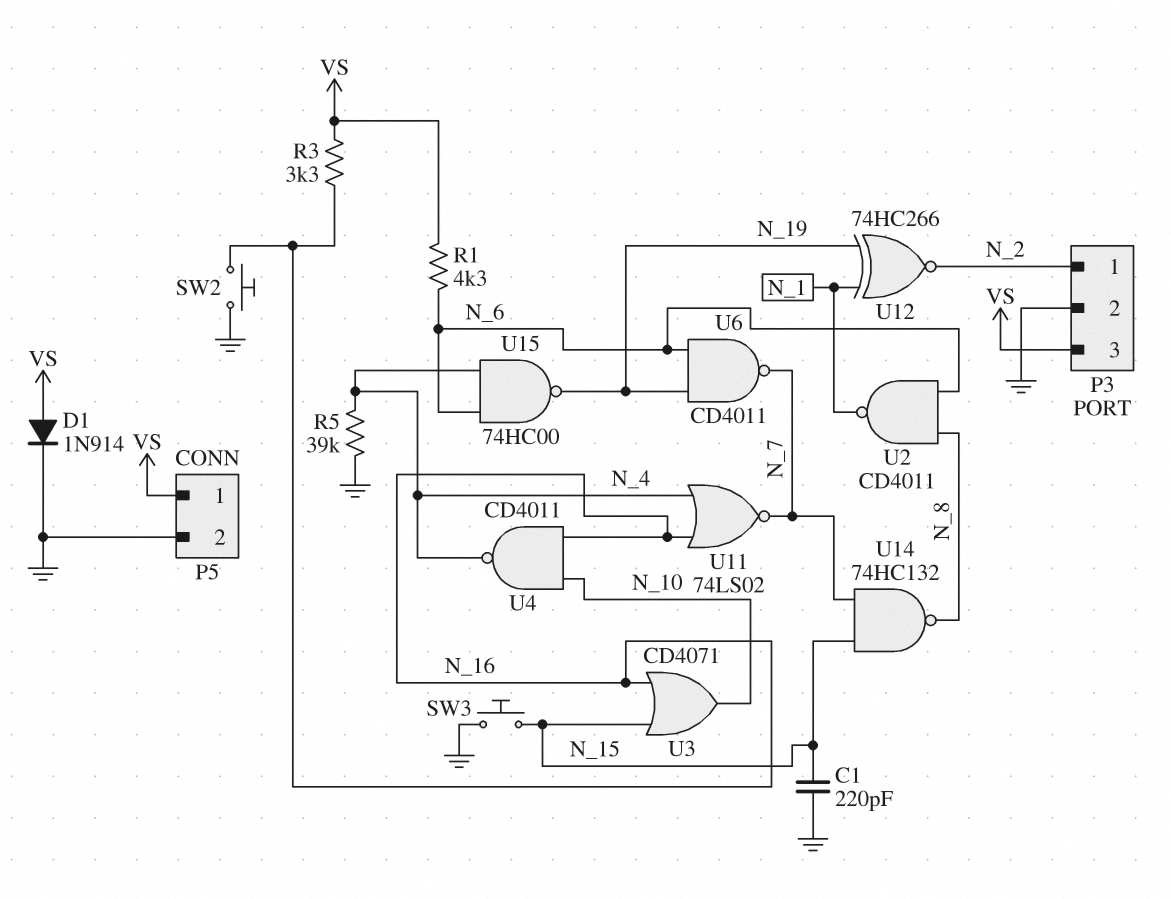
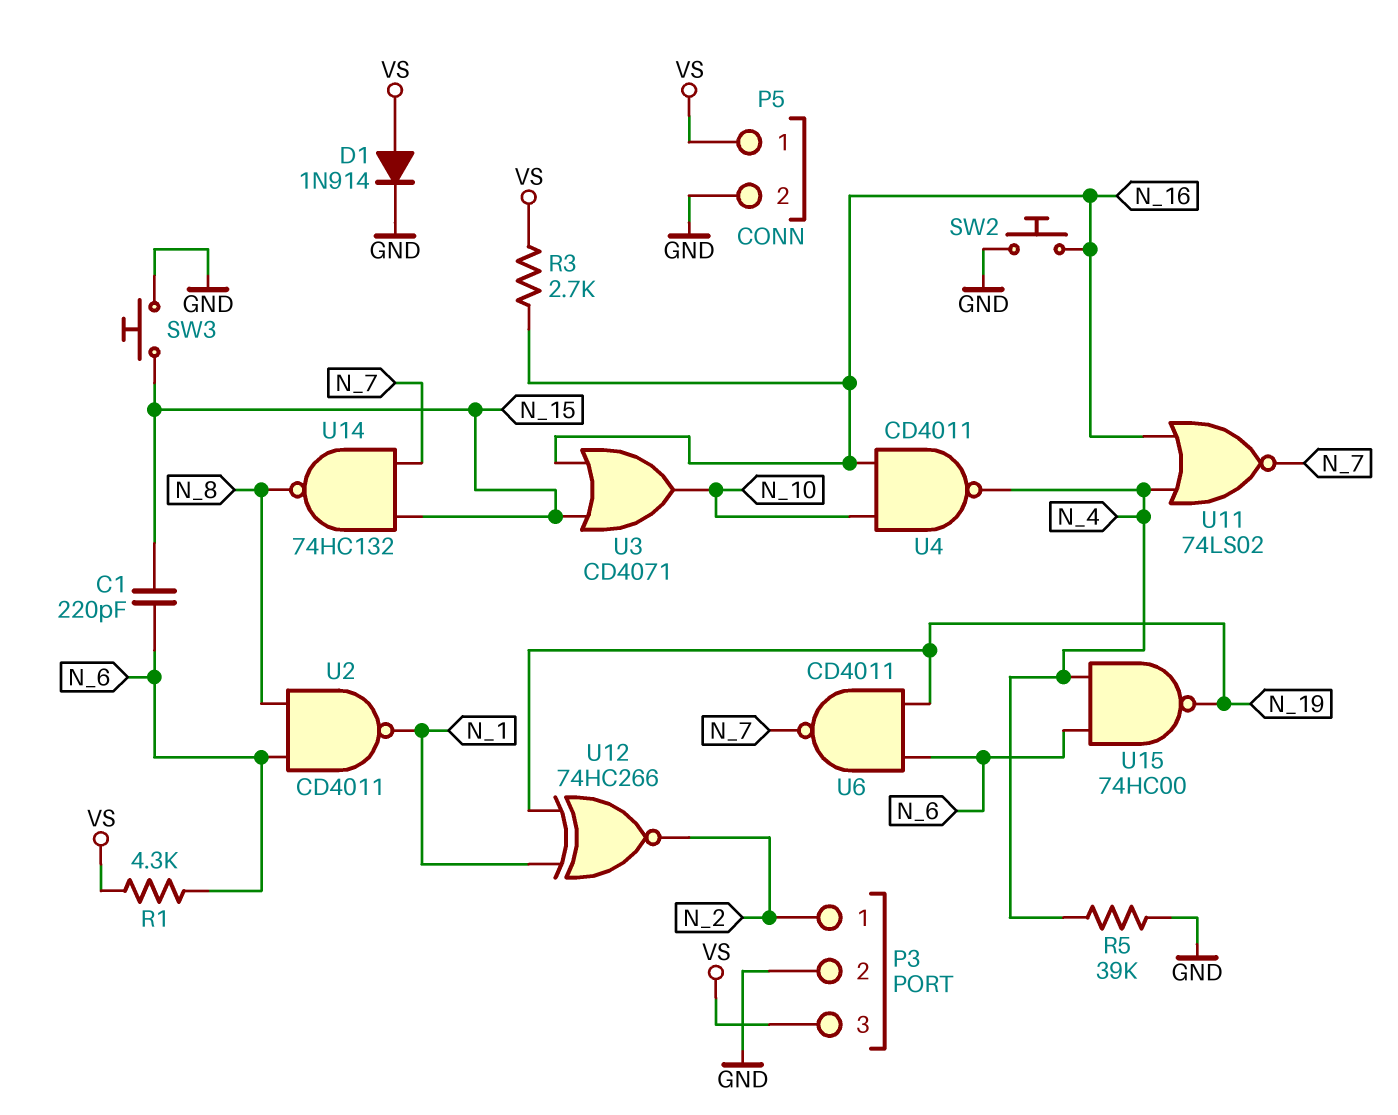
C1: 220pF (GND, N_15) -> 220pF (N_6, N_15)
R3: 3.3k (N_16, VS) -> 2.7k (N_16, VS)

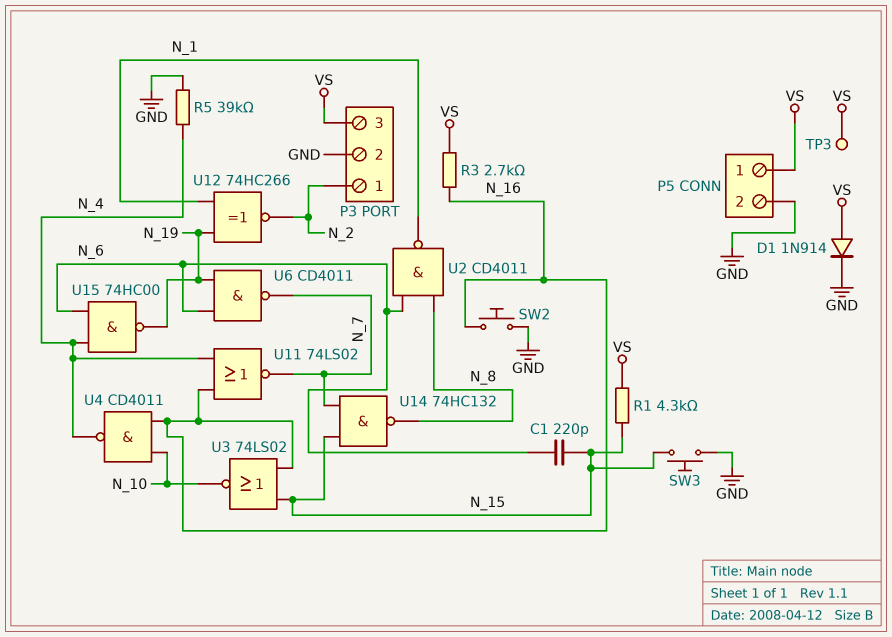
R1: 4.3k (N_6, VS) -> 4.3k (N_15, VS)
TP3: none -> test point (VS)
U3: OR CD4071 (in N_15, in N_16, out N_10) -> NOR 74LS02 (in N_15, in N_16, out N_10)

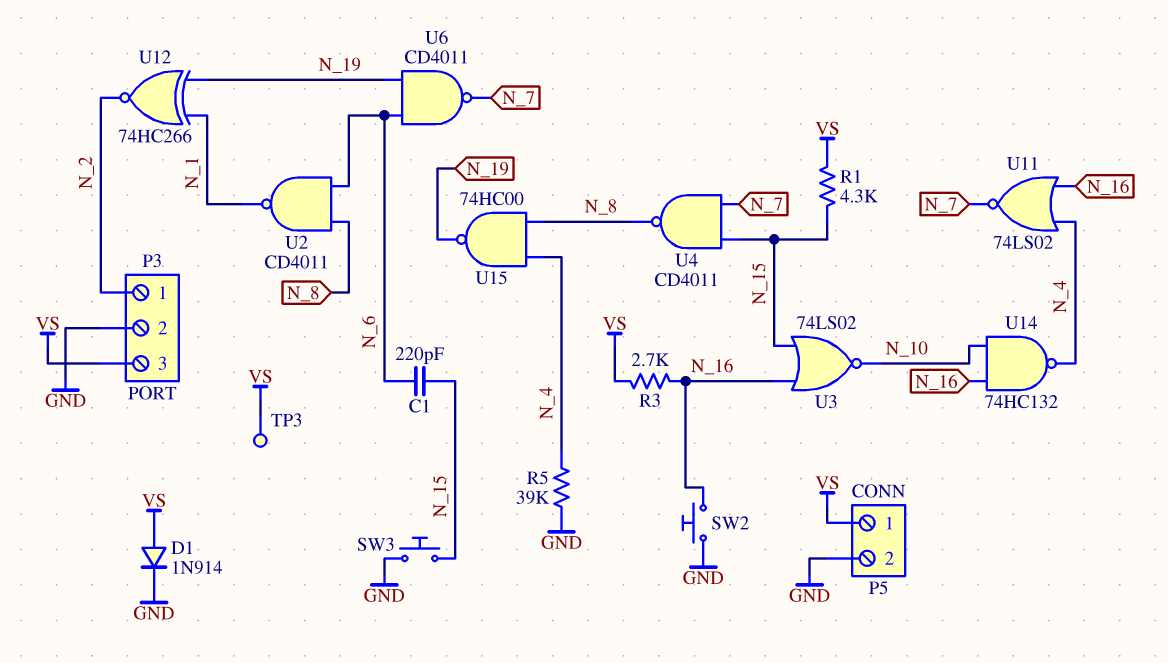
U4: NAND CD4011 (in N_10, in N_16, out N_4) -> NAND CD4011 (in N_7, in N_15, out N_8)
U14: NAND 74HC132 (in N_7, in N_15, out N_8) -> NAND 74HC132 (in N_10, in N_16, out N_4)
U15: NAND 74HC00 (in N_4, in N_6, out N_19) -> NAND 74HC00 (in N_4, in N_8, out N_19)

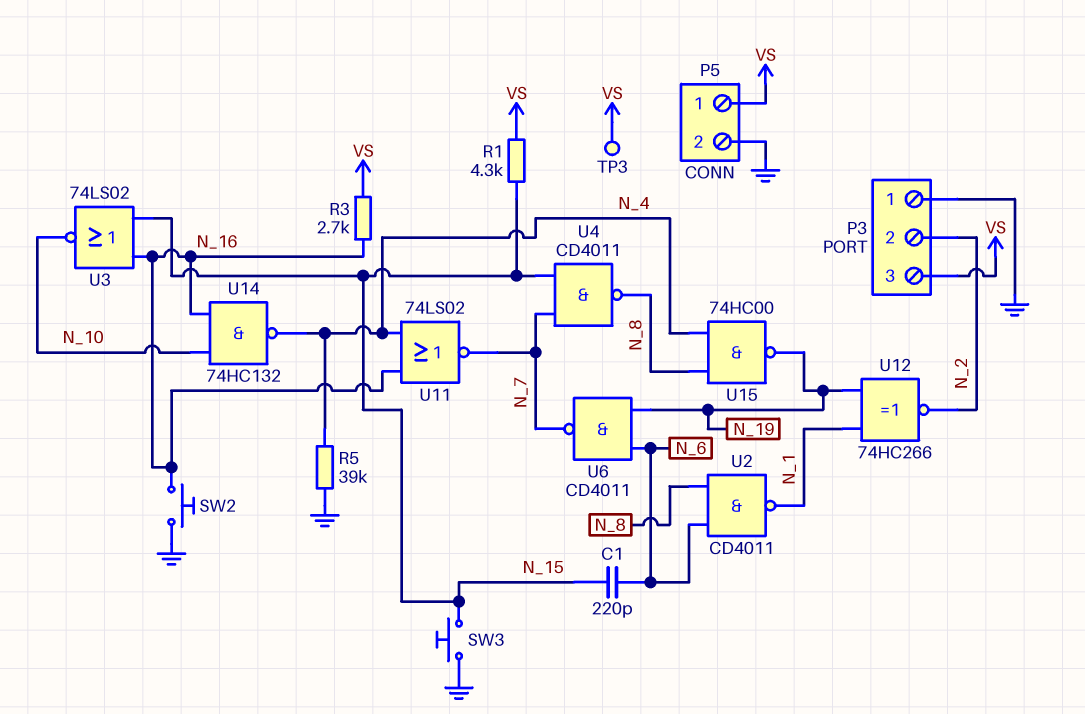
D1: diode 1N914 (A VS, K GND) -> none
P3 pin 1: N_2 -> GND
P3 pin 2: GND -> N_2

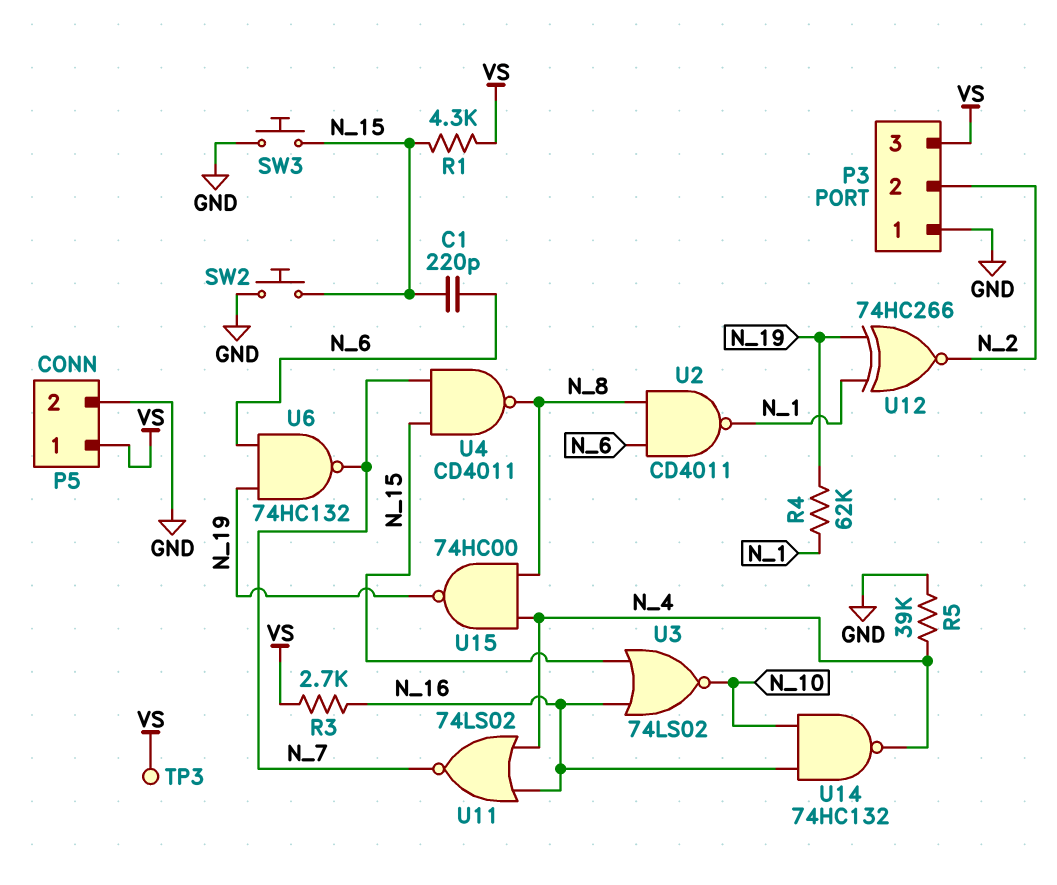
R4: none -> 62k (N_1, N_19)
SW2: button (GND, N_16) -> button (GND, N_15)
U6: NAND CD4011 (in N_6, in N_19, out N_7) -> NAND 74HC132 (in N_6, in N_19, out N_7)

